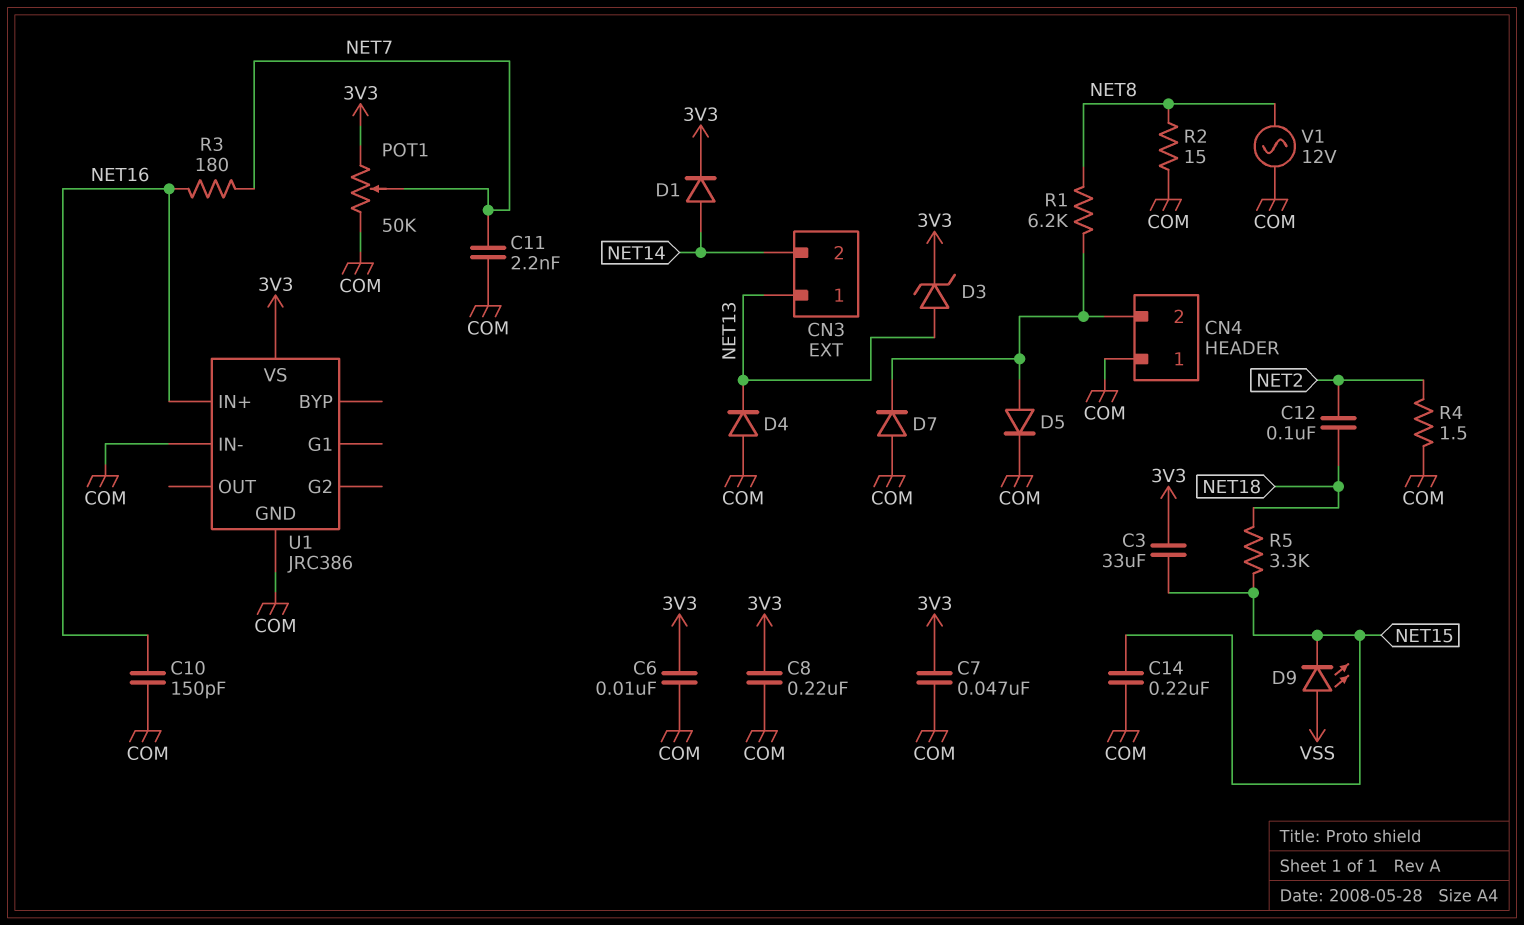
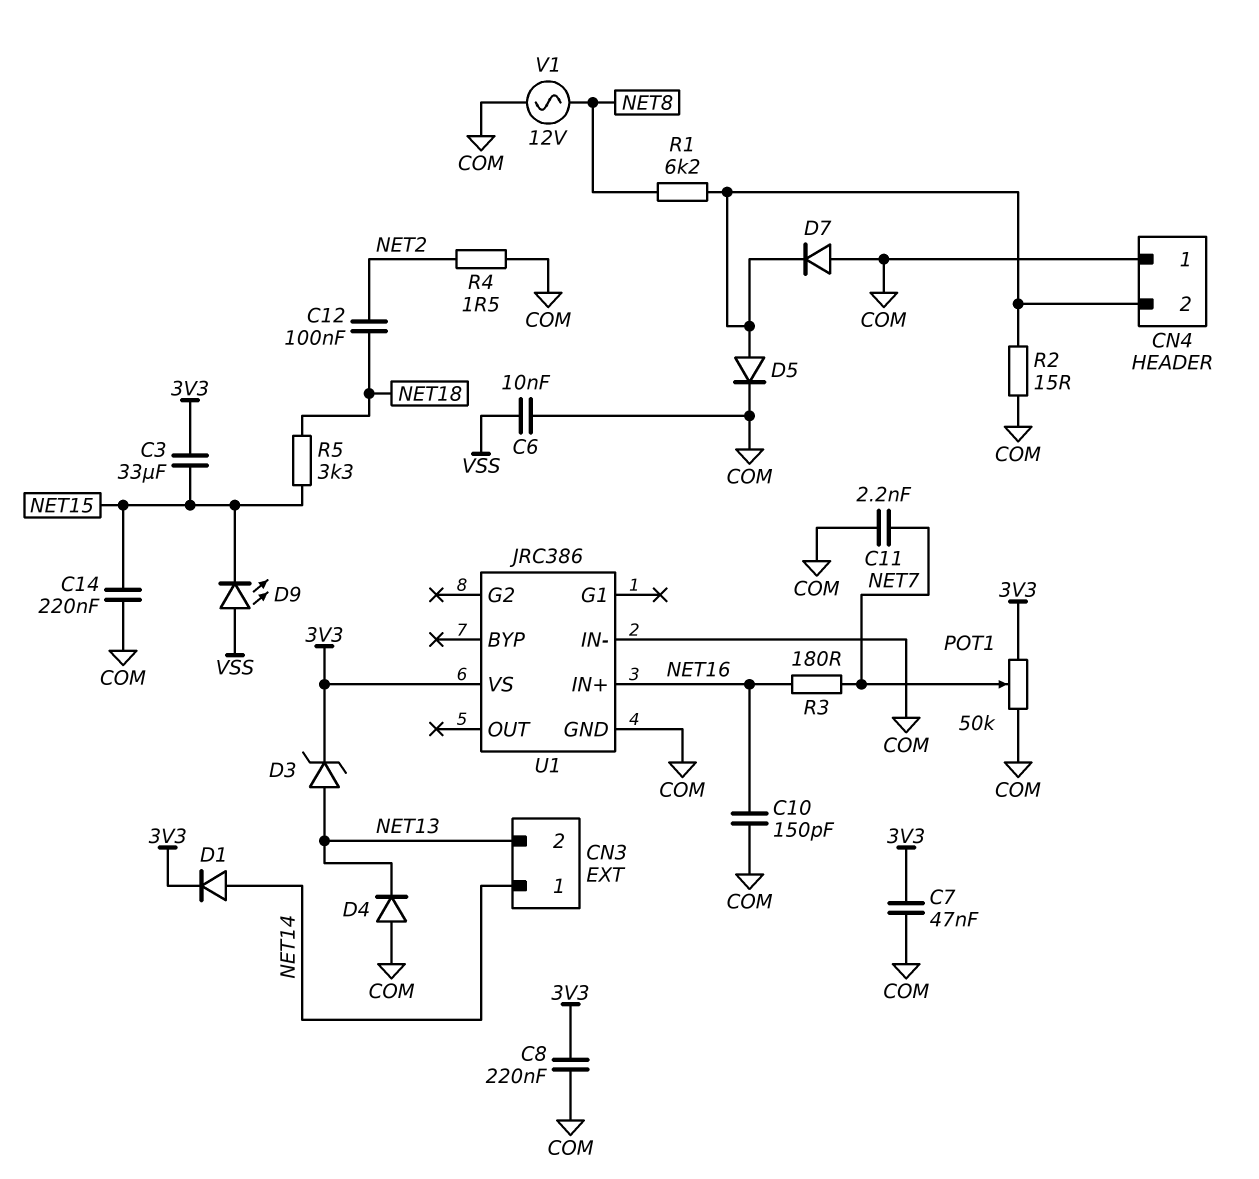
C6: 10nF (3V3, COM) -> 10nF (COM, VSS)
CN3 pin 1: NET13 -> NET14
CN3 pin 2: NET14 -> NET13
R2: 15 (COM, NET8) -> 15 (CN4/2, COM)

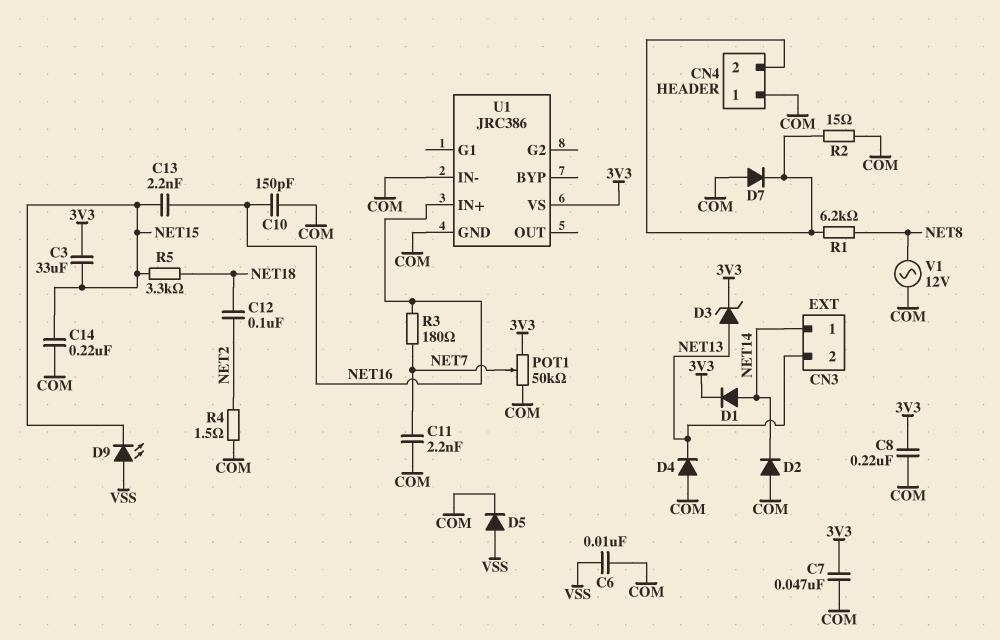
C13: none -> 2.2nF (NET15, NET16)
D2: none -> diode (A COM, K NET14)
D5: diode (A CN4/2, K COM) -> diode (A VSS, K COM)

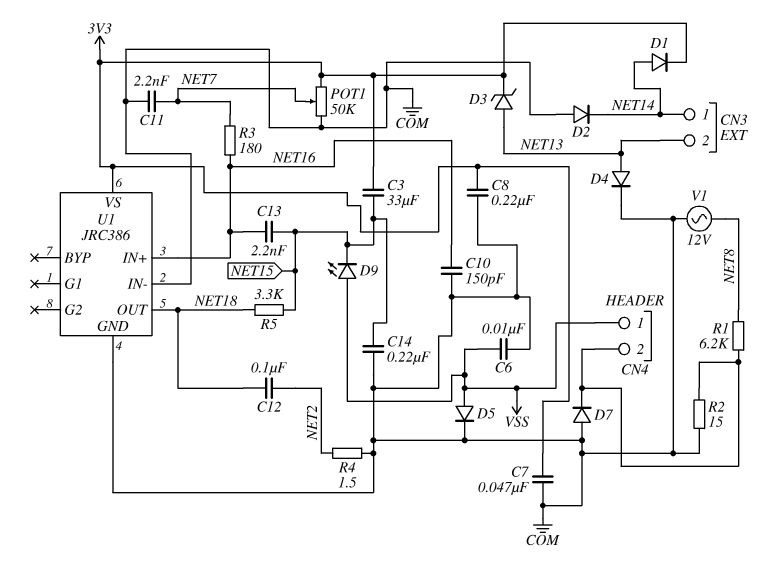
CN4 pin 1: COM -> VSS
D4: diode (A COM, K NET13) -> diode (A NET13, K COM)
U1 pin OUT: none -> NET18

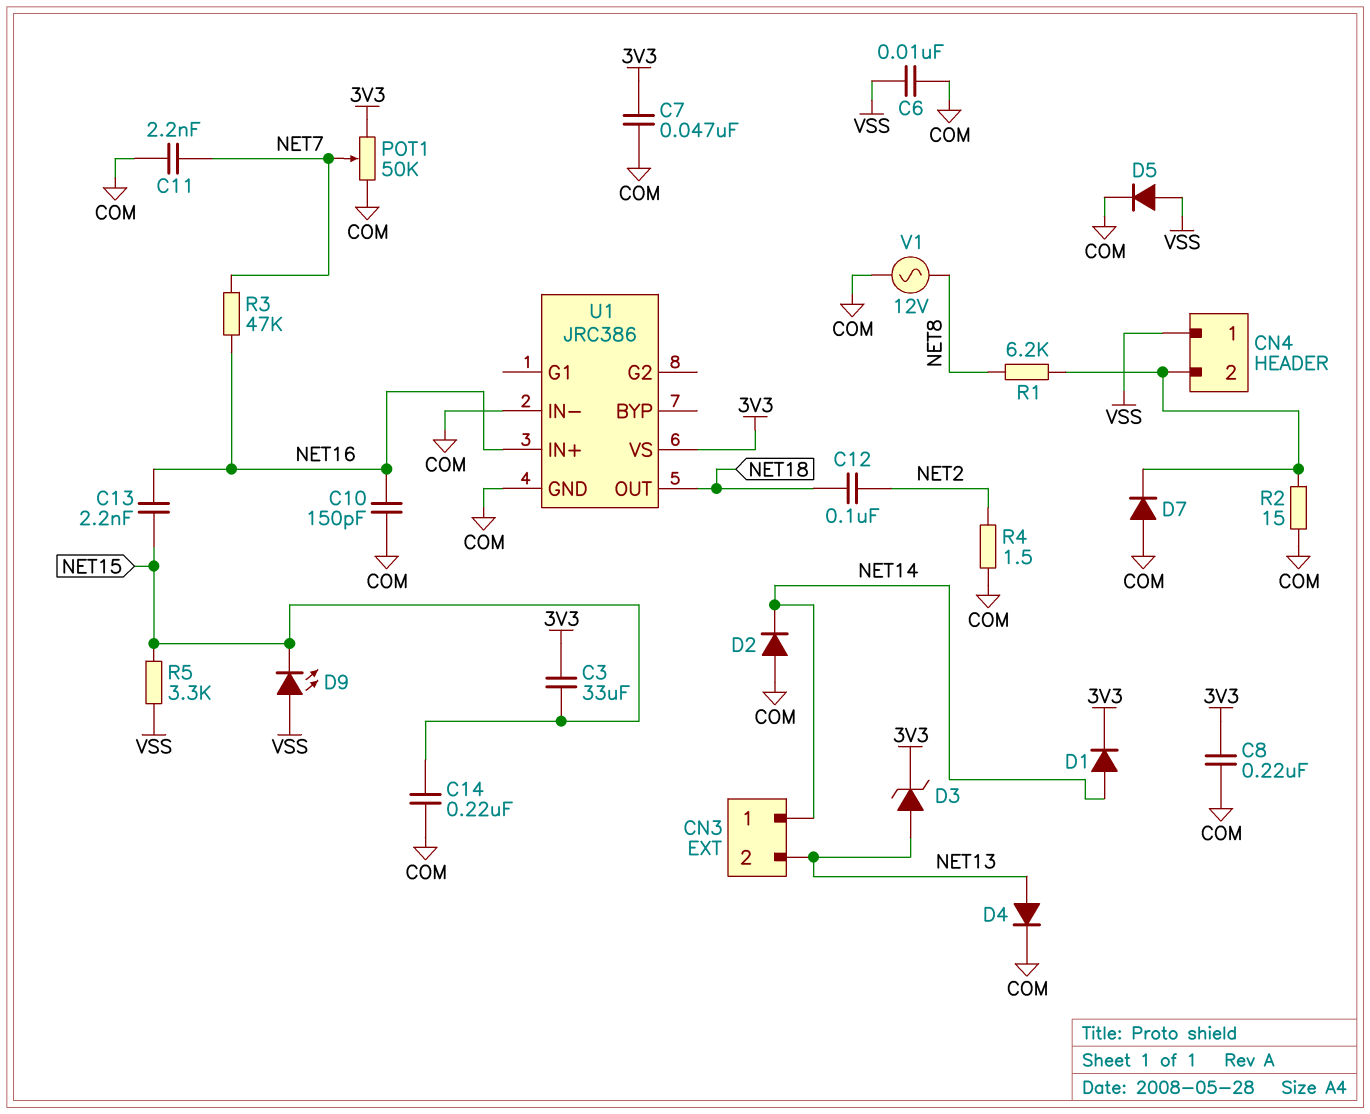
R3: 180 (NET7, NET16) -> 47k (NET7, NET16)
R5: 3.3k (NET15, NET18) -> 3.3k (NET15, VSS)

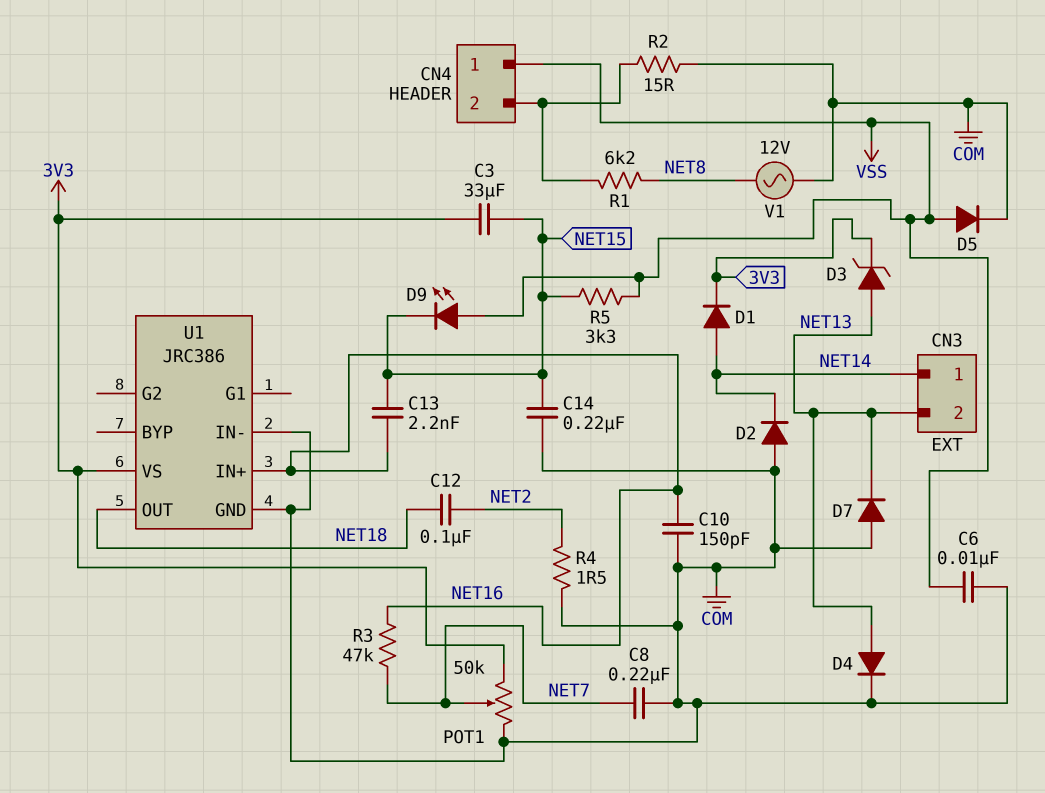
C7: 47nF (3V3, COM) -> none
C8: 220nF (3V3, COM) -> 220nF (COM, NET7)
C11: 2.2nF (COM, NET7) -> none
D7: diode (A COM, K CN4/2) -> diode (A COM, K NET13)

